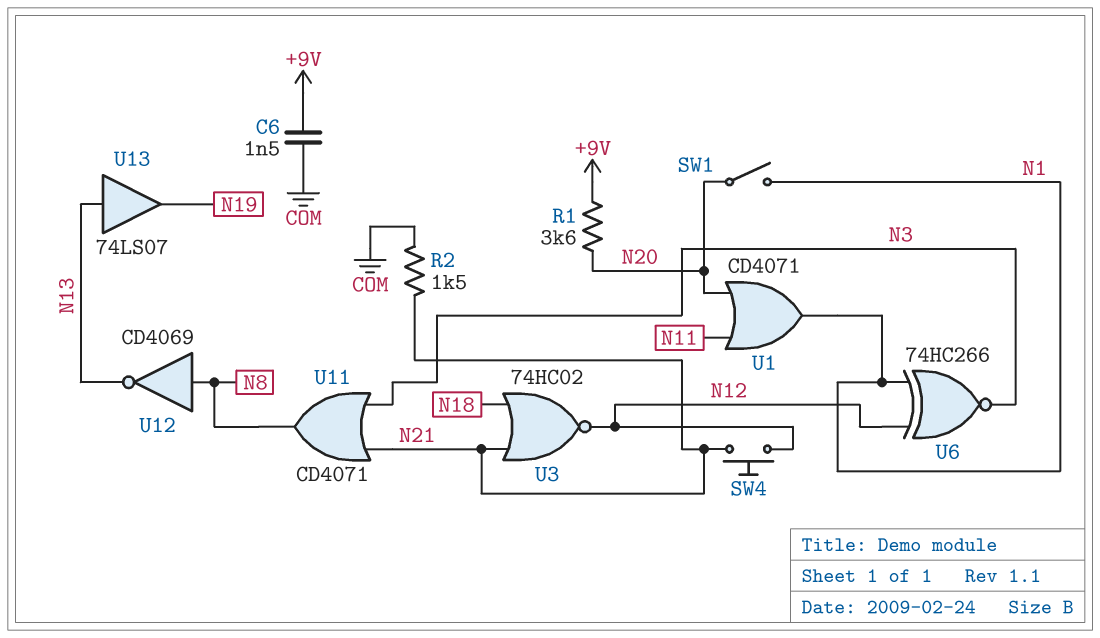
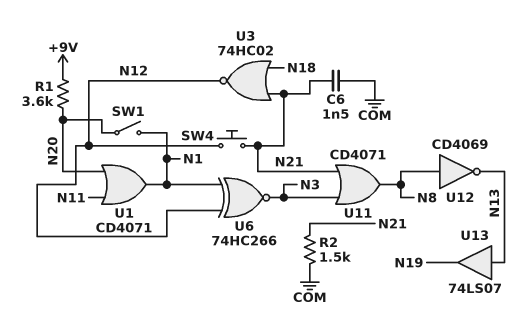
C6: 1.5nF (+9V, COM) -> 1.5nF (COM, N21)

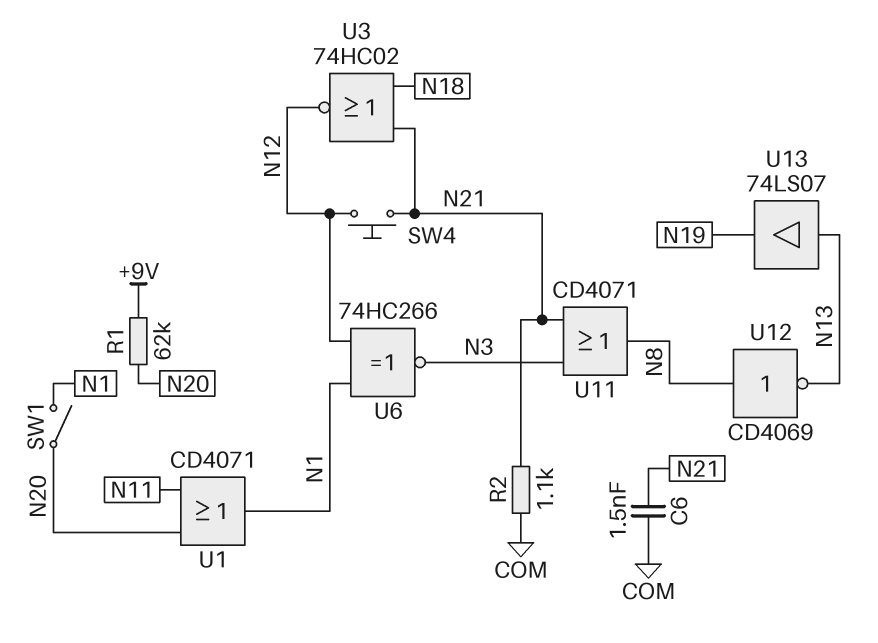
R1: 3.6k (+9V, N20) -> 62k (+9V, N20)
R2: 1.5k (COM, N21) -> 1.1k (COM, N21)

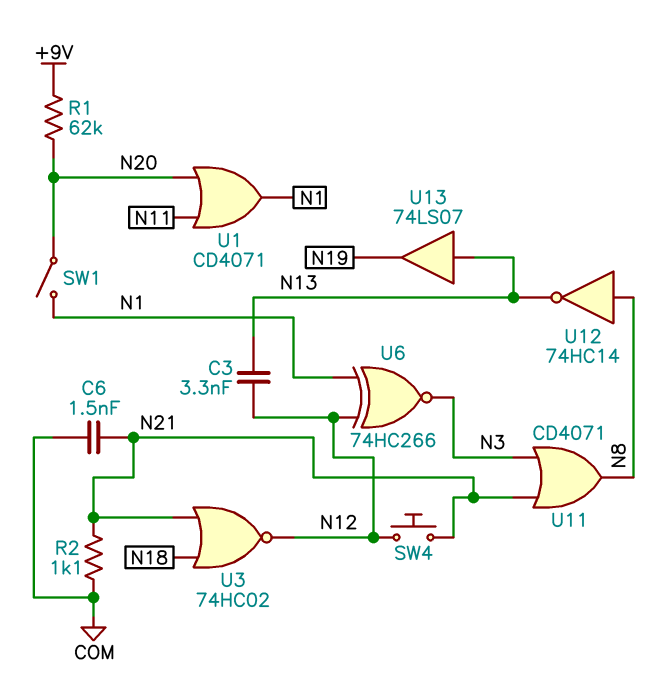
C3: none -> 3.3nF (N12, N13)
U12: NOT CD4069 (in N8, out N13) -> NOT 74HC14 (in N8, out N13)

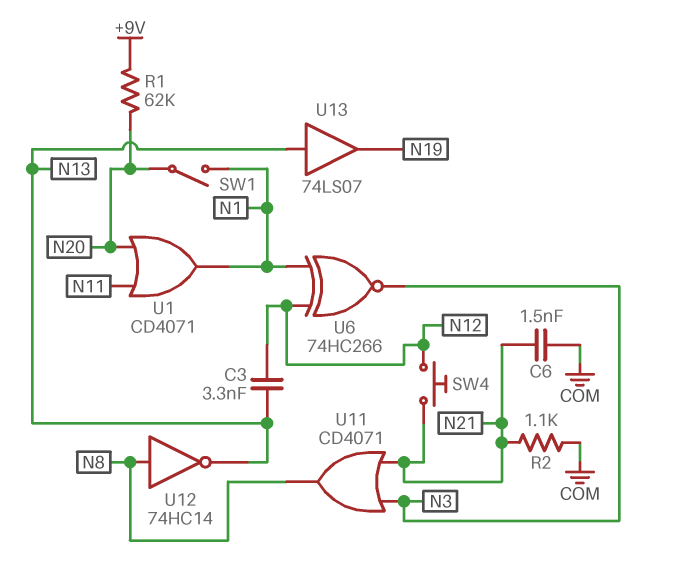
U3: NOR 74HC02 (in N18, in N21, out N12) -> none

